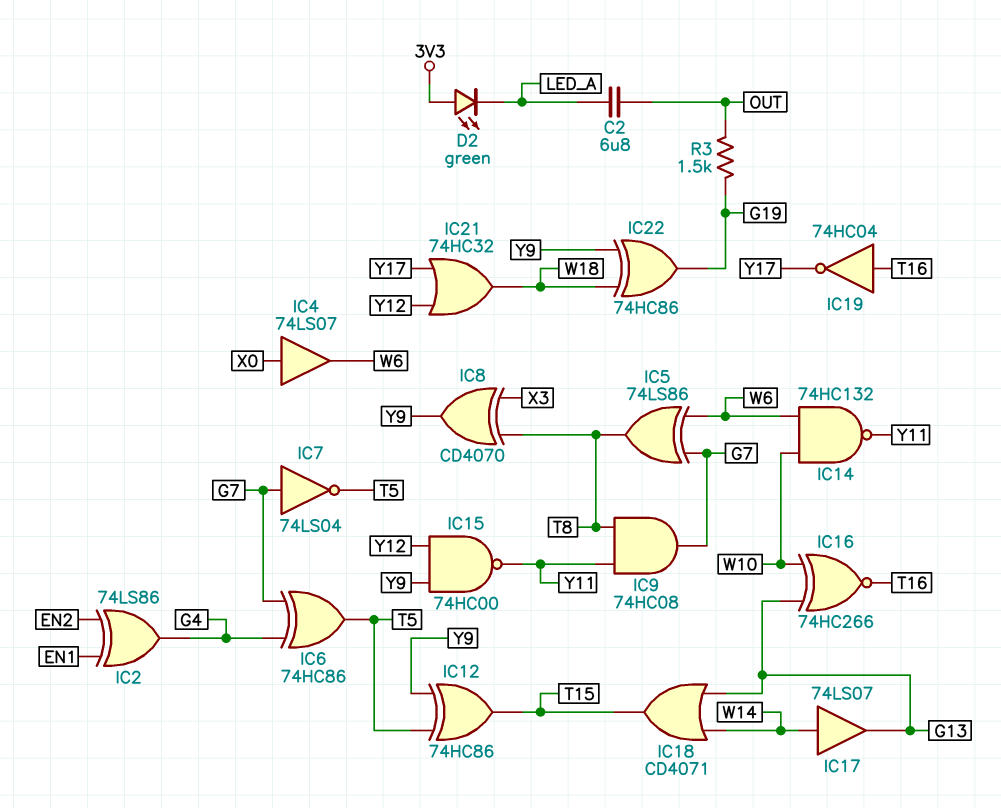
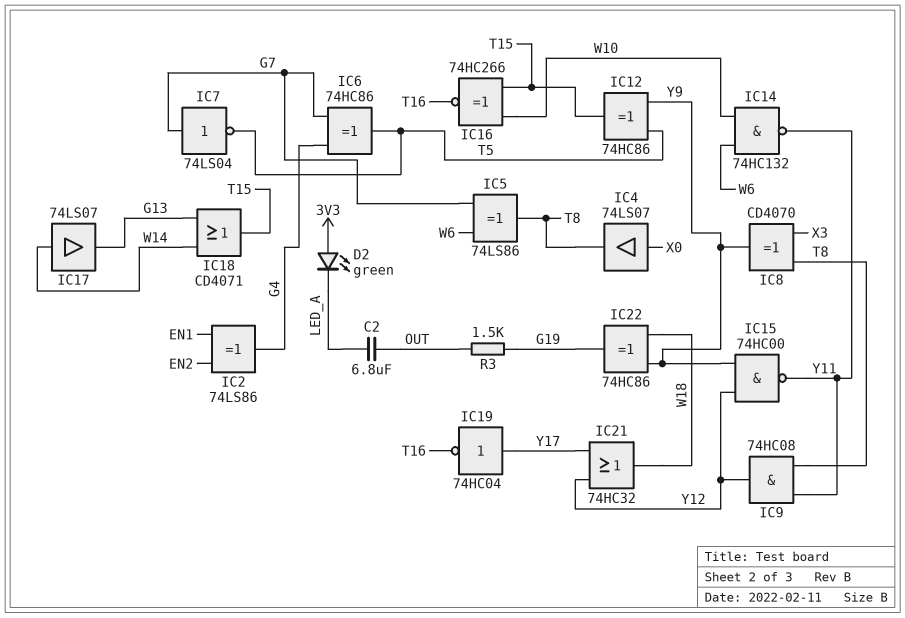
IC4: buffer 74LS07 (in X0, out W6) -> buffer 74LS07 (in X0, out T8)
IC9: AND 74HC08 (in T8, in Y11, out G7) -> AND 74HC08 (in T8, in Y11, out Y12)
IC16: XNOR 74HC266 (in G13, in W10, out T16) -> XNOR 74HC266 (in T15, in W10, out T16)
IC19: NOT 74HC04 (in T16, out Y17) -> NOT 74HC04 (in Y17, out T16)

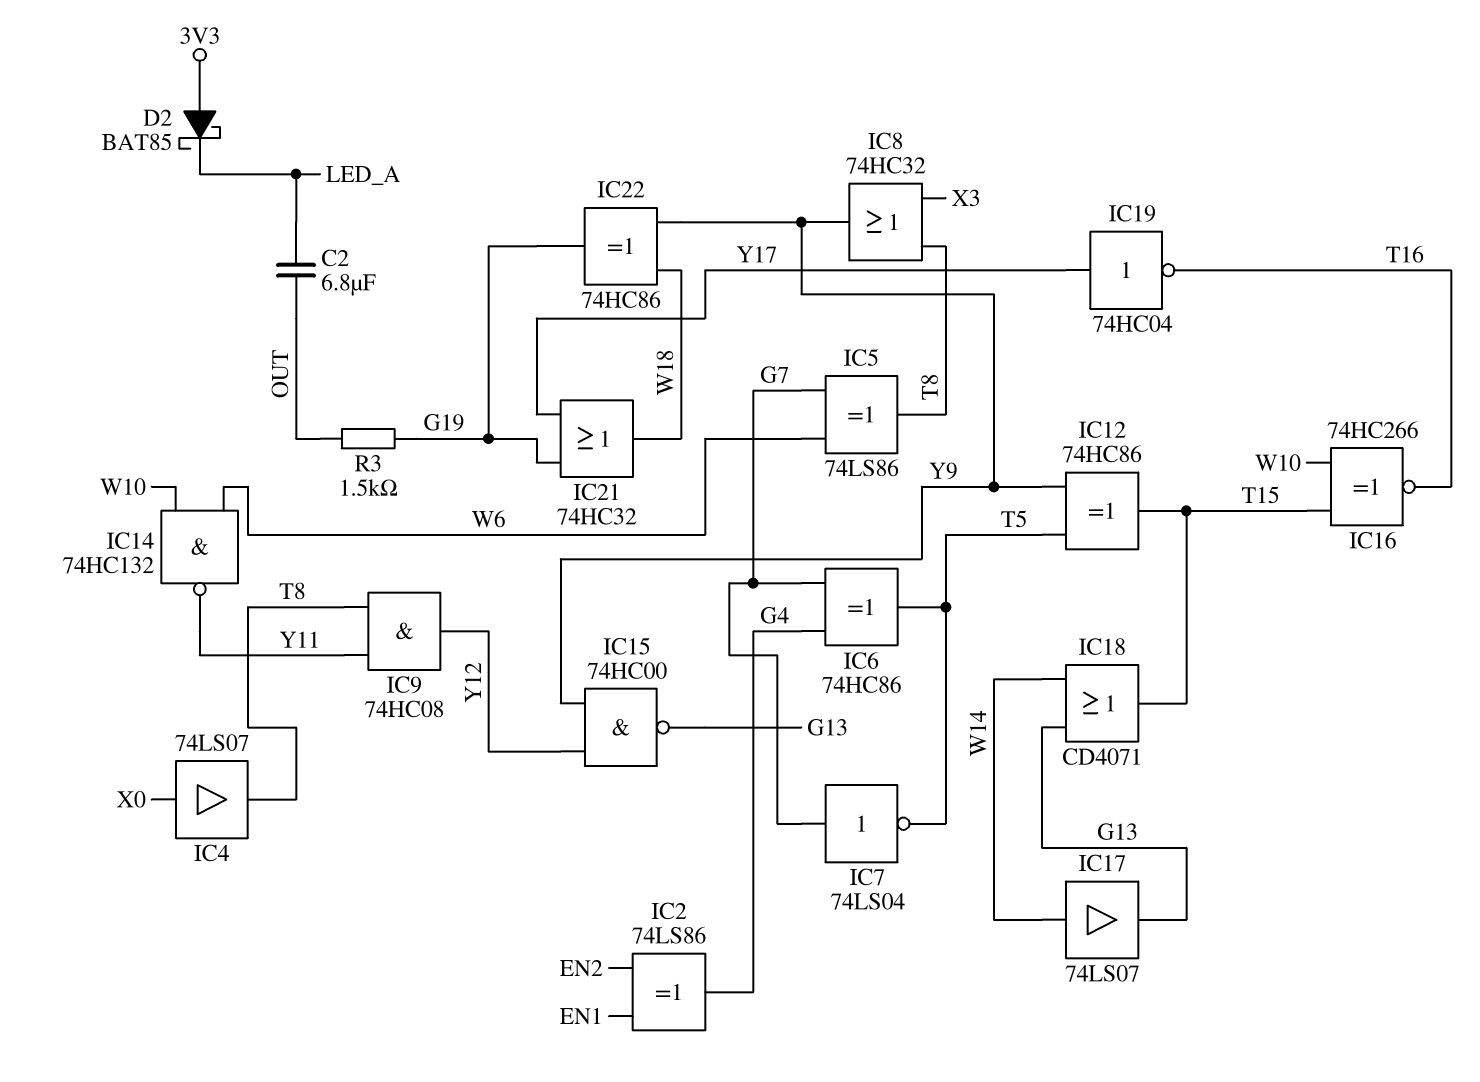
D2: LED green (A 3V3, K LED_A) -> schottky BAT85 (A 3V3, K LED_A)
IC8: XOR CD4070 (in T8, in X3, out Y9) -> OR 74HC32 (in T8, in X3, out Y9)
IC15: NAND 74HC00 (in Y9, in Y12, out Y11) -> NAND 74HC00 (in Y9, in Y12, out G13)
IC21: OR 74HC32 (in Y12, in Y17, out W18) -> OR 74HC32 (in G19, in Y17, out W18)

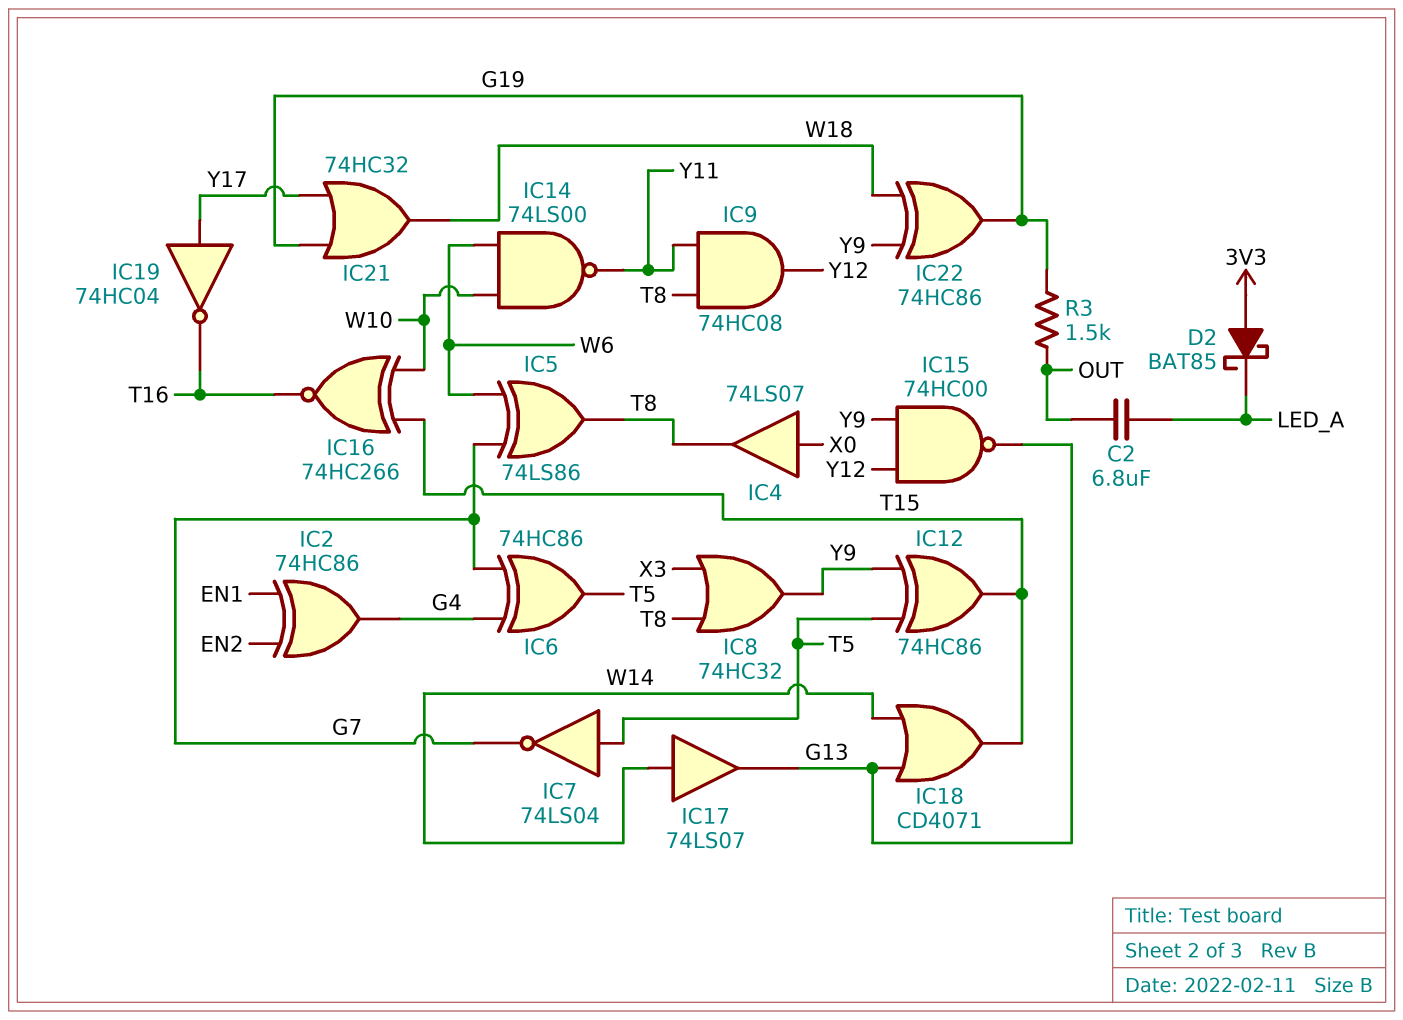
IC2: XOR 74LS86 (in EN1, in EN2, out G4) -> XOR 74HC86 (in EN1, in EN2, out G4)
IC7: NOT 74LS04 (in G7, out T5) -> NOT 74LS04 (in T5, out G7)
IC14: NAND 74HC132 (in W6, in W10, out Y11) -> NAND 74LS00 (in W6, in W10, out Y11)

